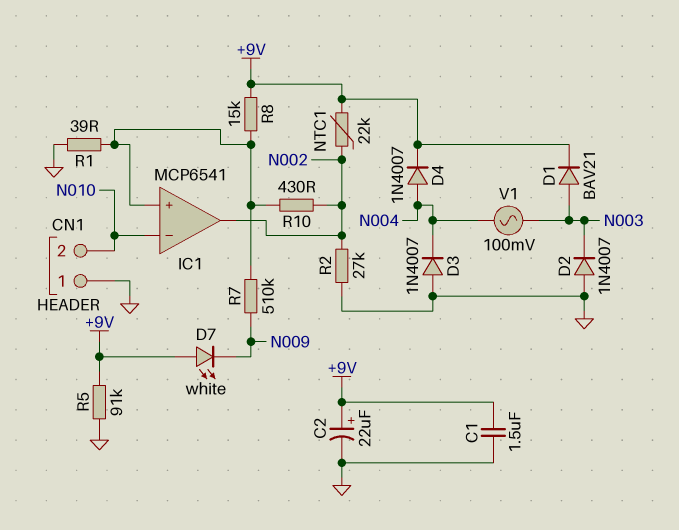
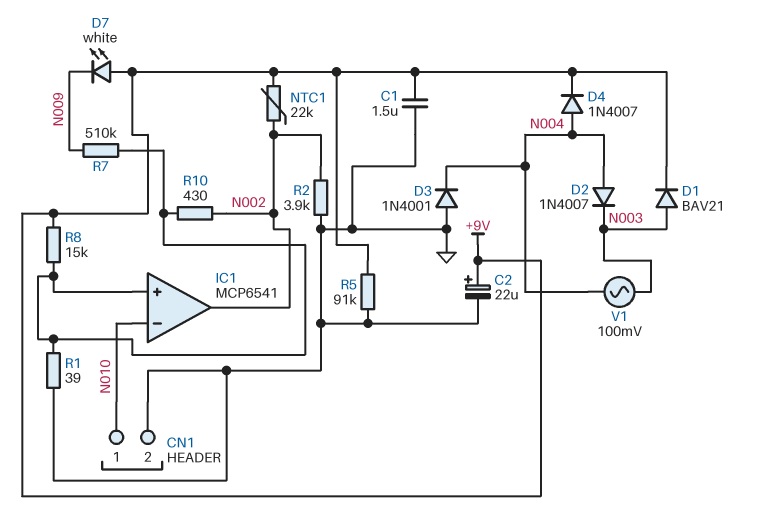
CN1 pin 1: GND -> N010
CN1 pin 2: N010 -> GND
D2: diode 1N4007 (A GND, K N003) -> diode 1N4007 (A N004, K N003)
D3: diode 1N4007 (A GND, K N004) -> diode 1N4001 (A GND, K N004)
R2: 27k (GND, N002) -> 3.9k (GND, N002)

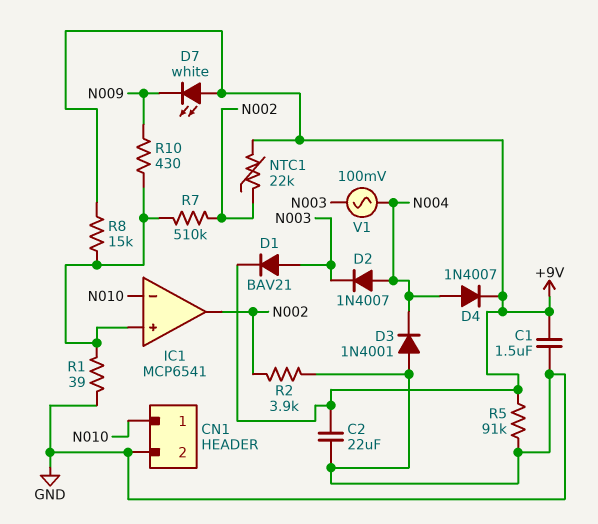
C2: 22uF (plus +9V, minus GND) -> 22uF (+9V, GND)
R7: 510k (IC1/in+, N009) -> 510k (IC1/in+, N002)
R10: 430 (IC1/in+, N002) -> 430 (IC1/in+, N009)

